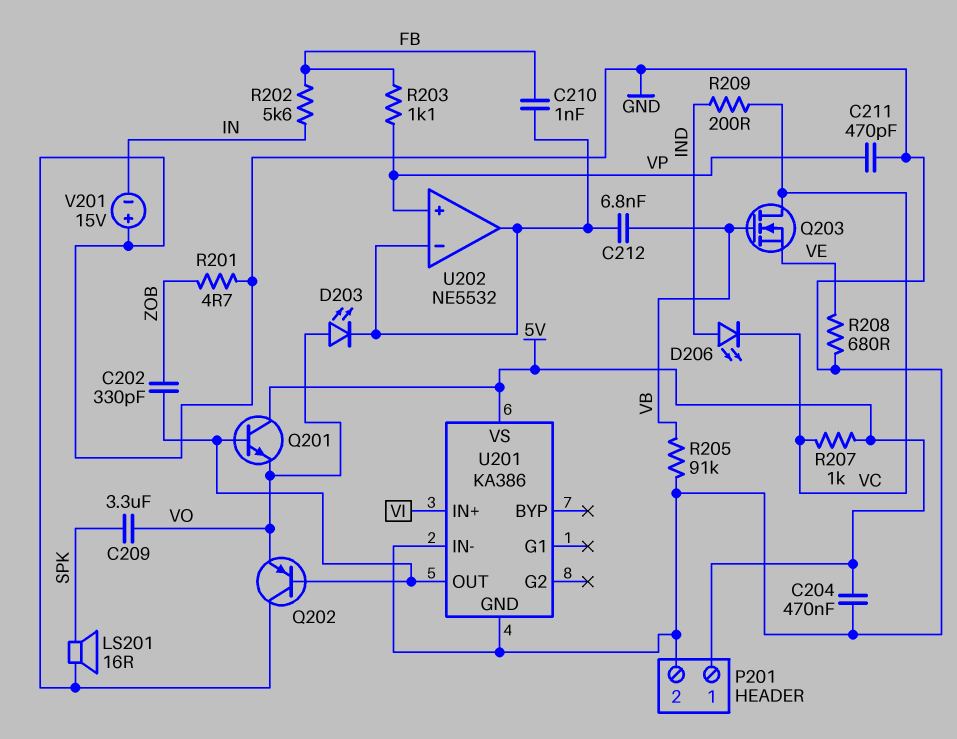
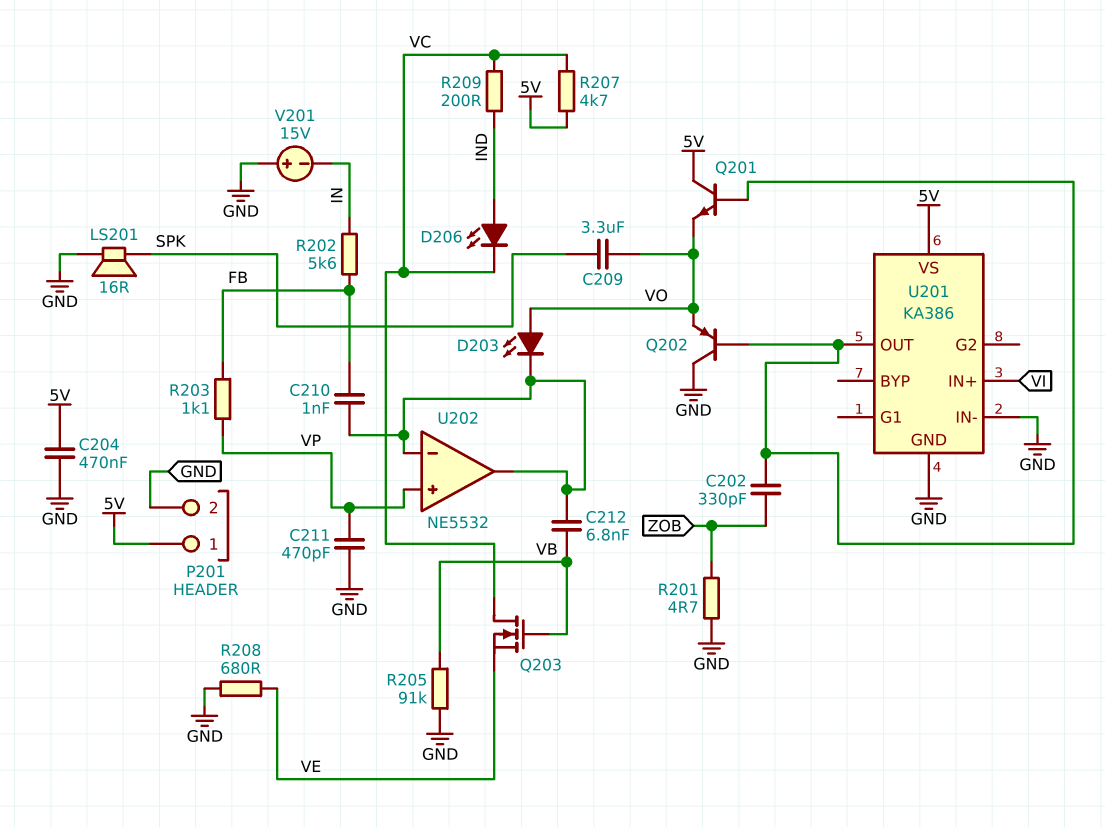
R207: 1k (5V, VC) -> 4.7k (5V, VC)

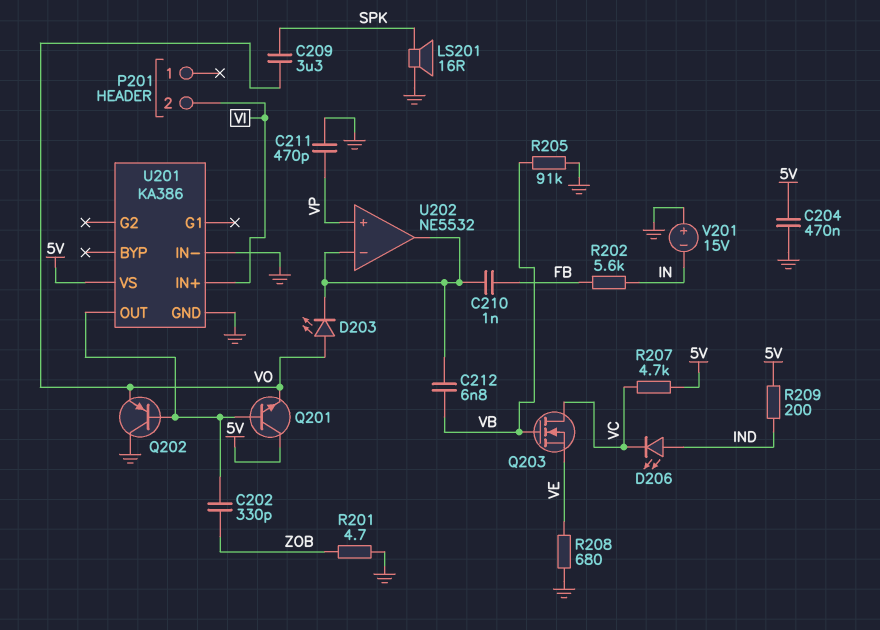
P201 pin 1: 5V -> none
P201 pin 2: GND -> VI
R203: 1.1k (FB, VP) -> none
R209: 200 (IND, VC) -> 200 (5V, IND)

